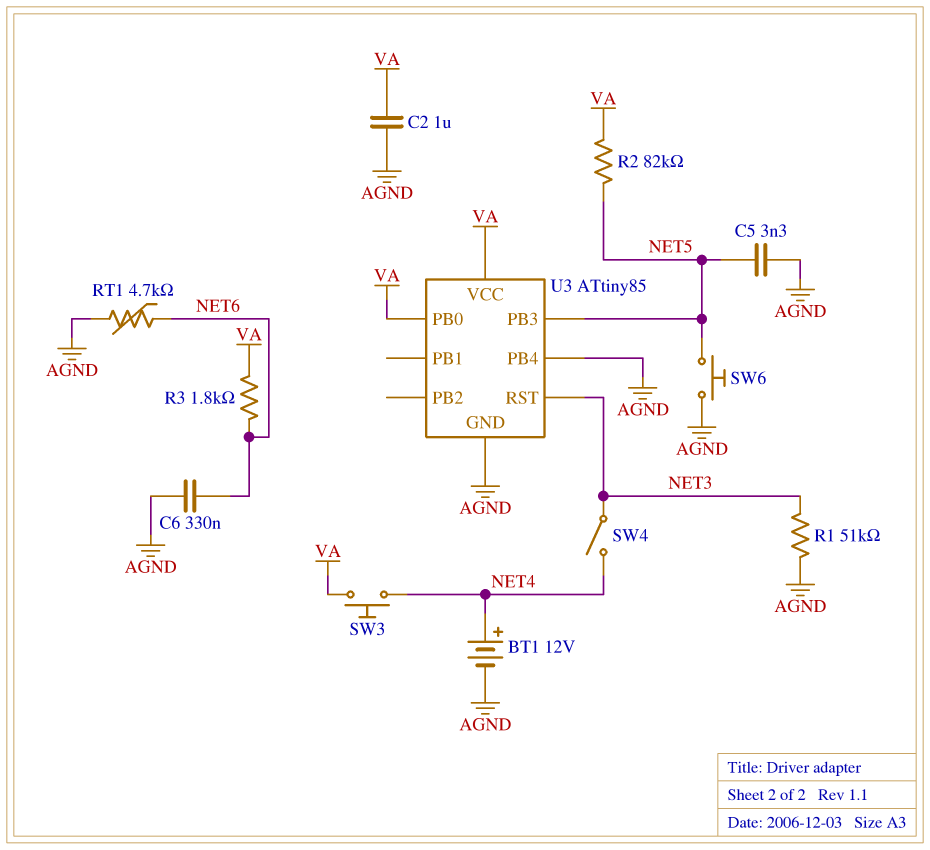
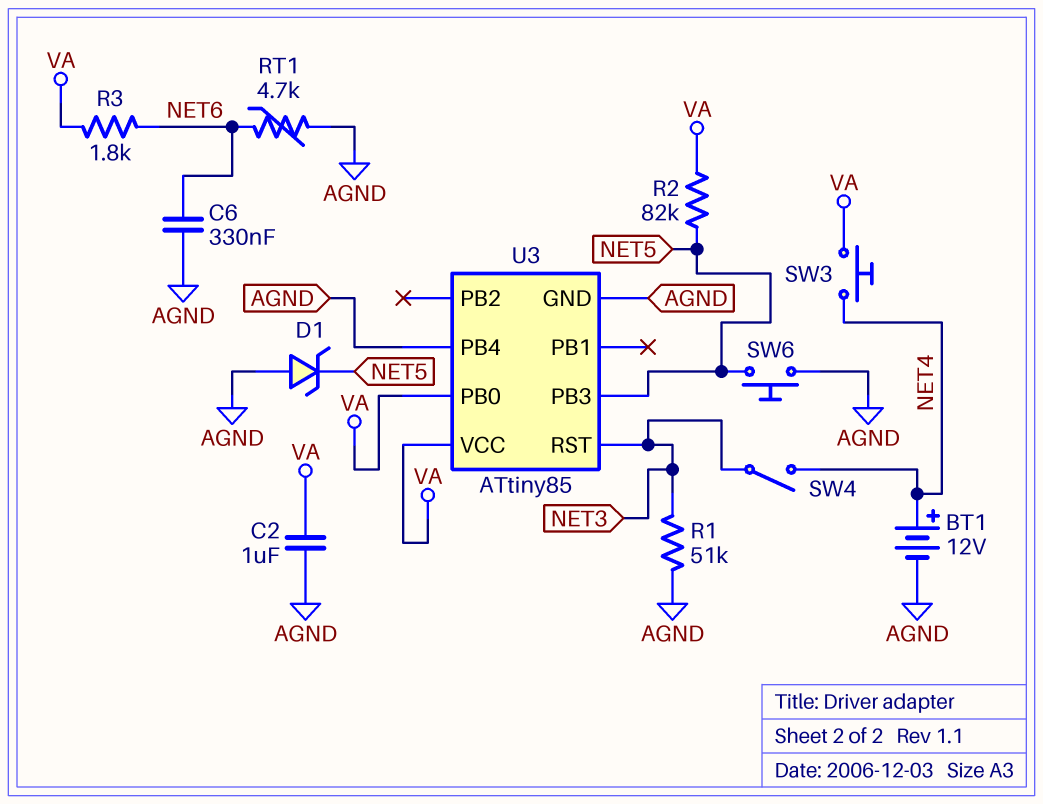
C5: 3.3nF (AGND, NET5) -> none
D1: none -> zener (A AGND, K NET5)

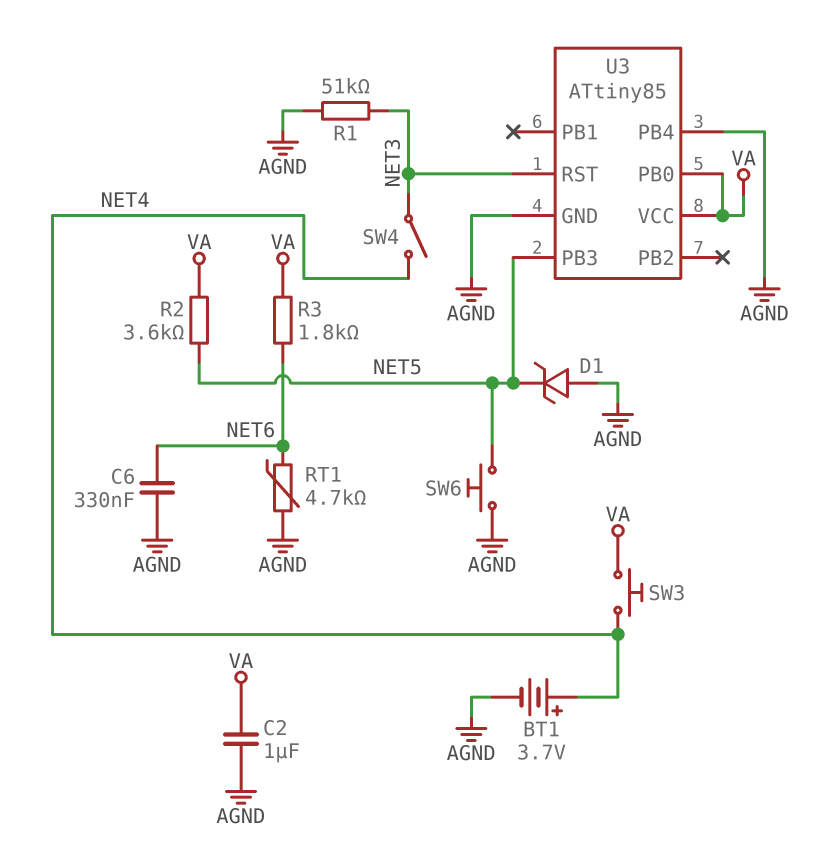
BT1: 12V (plus NET4, minus AGND) -> 3.7V (plus NET4, minus AGND)
R2: 82k (NET5, VA) -> 3.6k (NET5, VA)

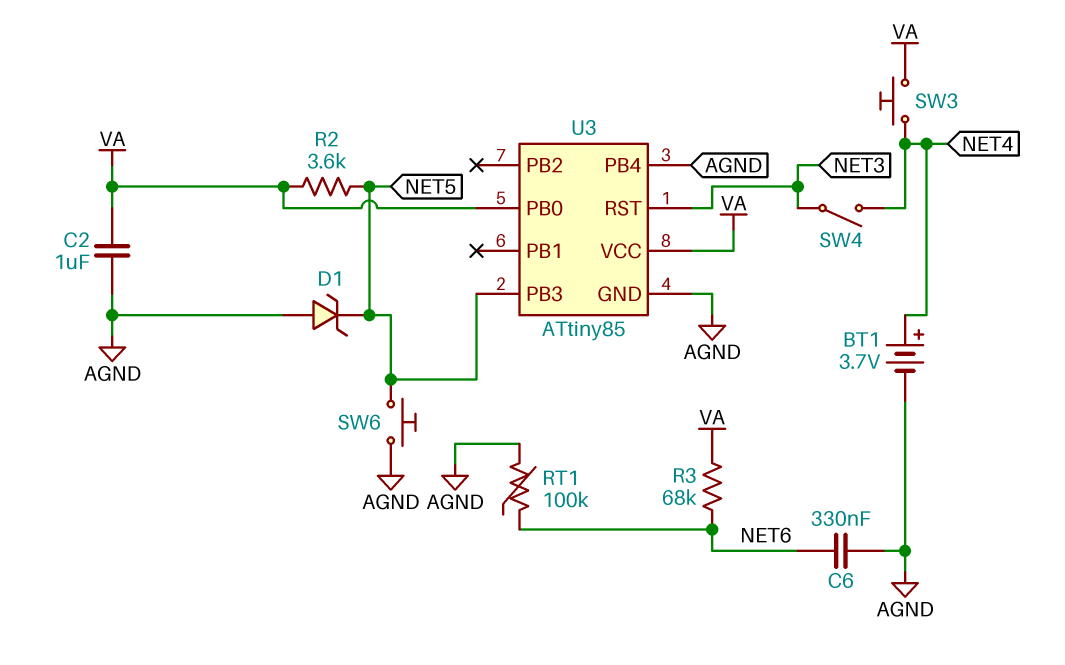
R1: 51k (AGND, NET3) -> none
R3: 1.8k (NET6, VA) -> 68k (NET6, VA)
RT1: 4.7k (AGND, NET6) -> 100k (AGND, NET6)

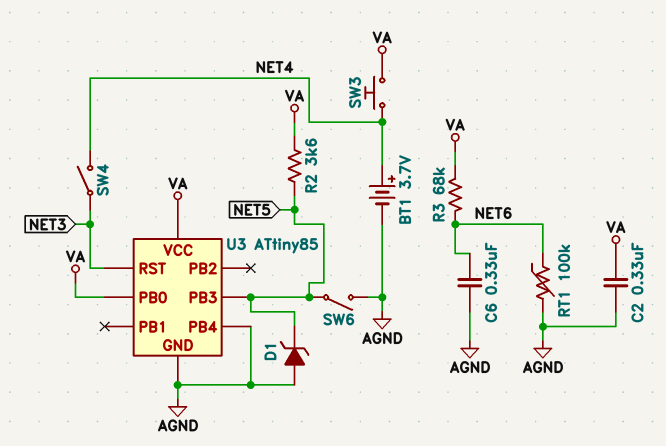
C2: 1uF (AGND, VA) -> 330nF (AGND, VA)
SW6: button (AGND, NET5) -> switch (AGND, NET5)

